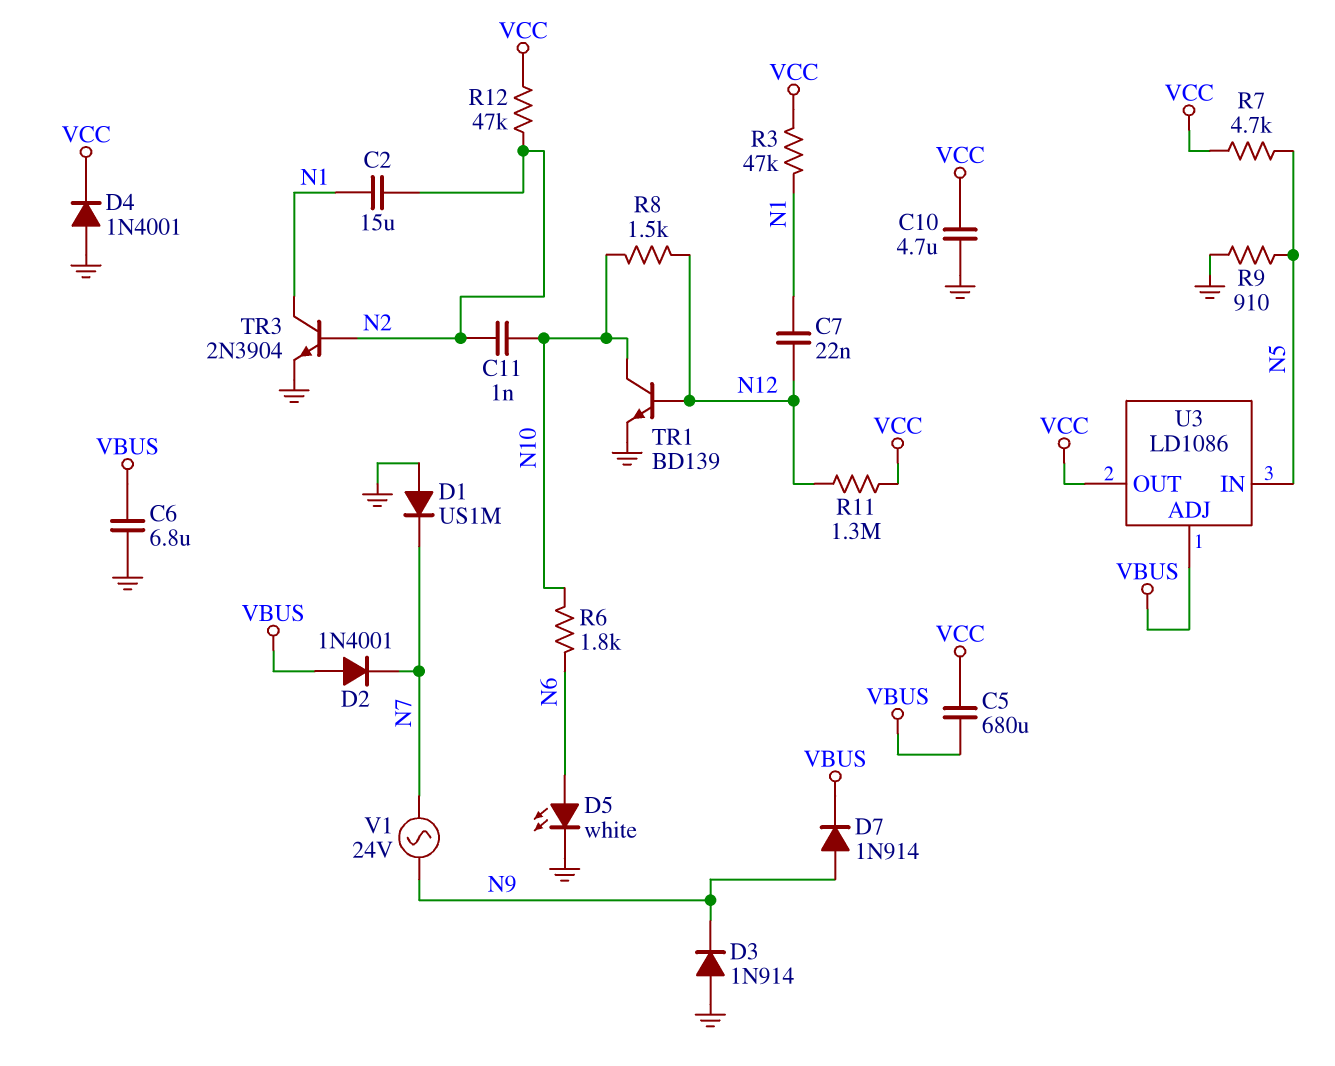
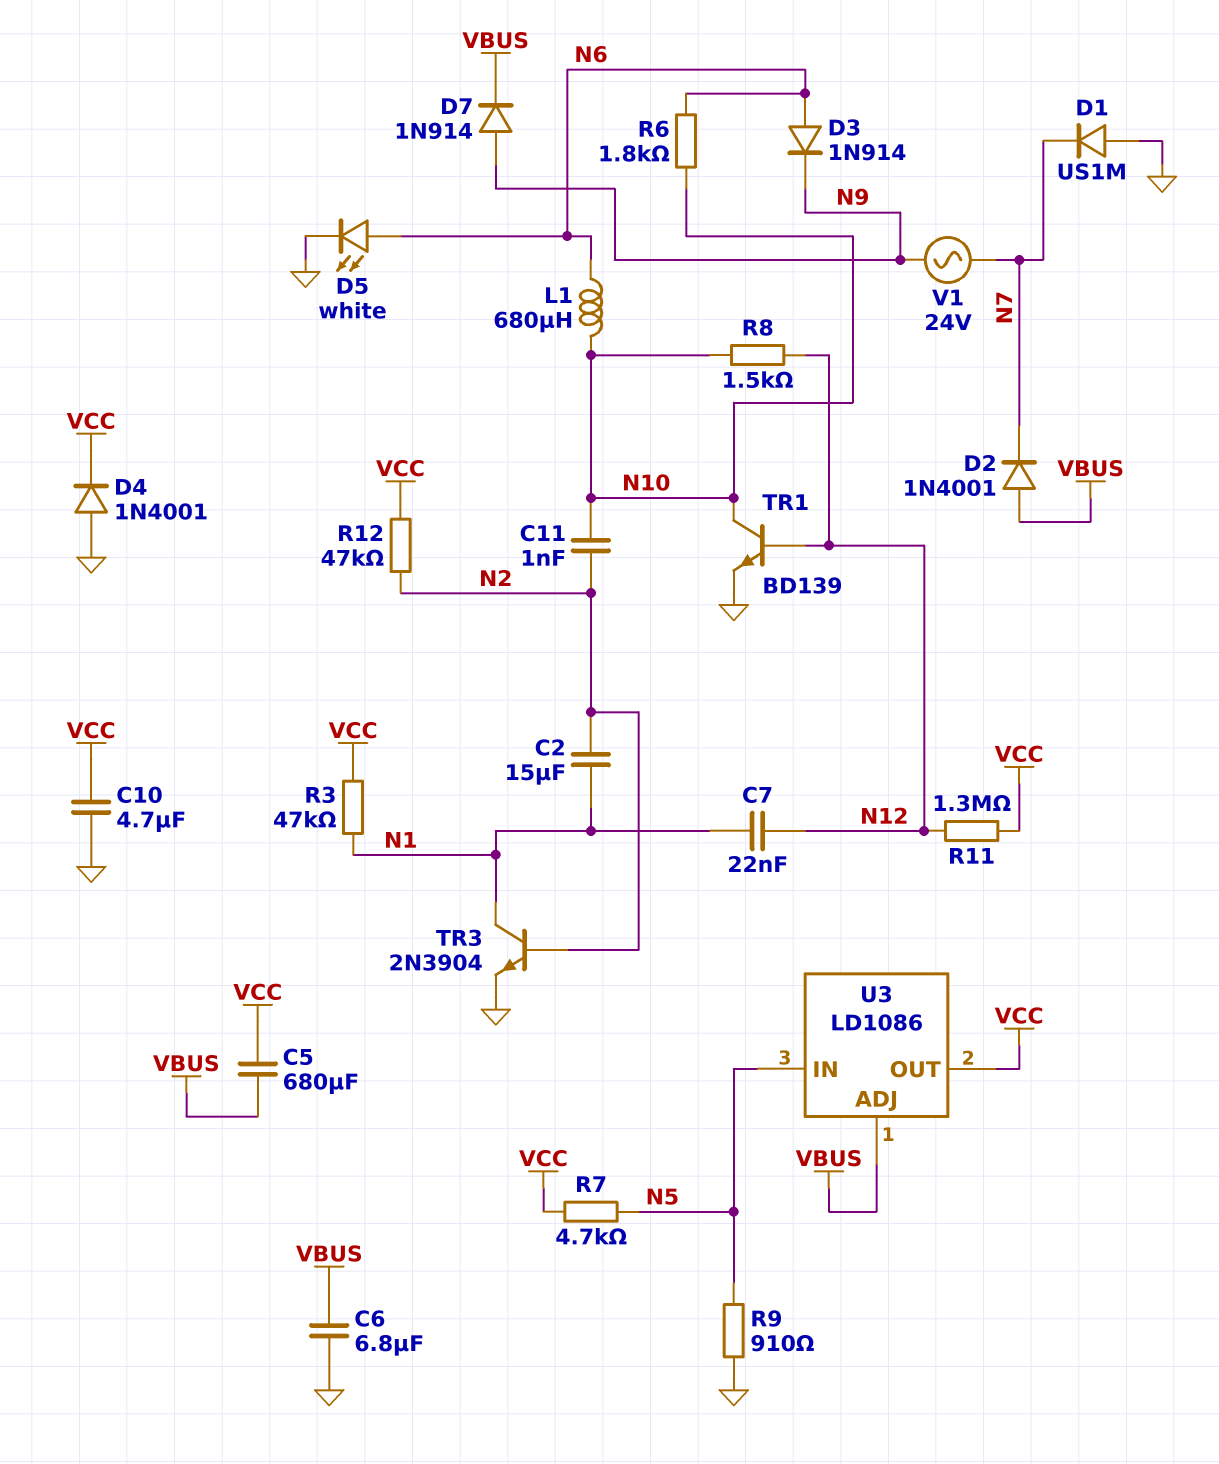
D3: diode 1N914 (A GND, K N9) -> diode 1N914 (A N6, K N9)
L1: none -> 680uH (N6, N10)

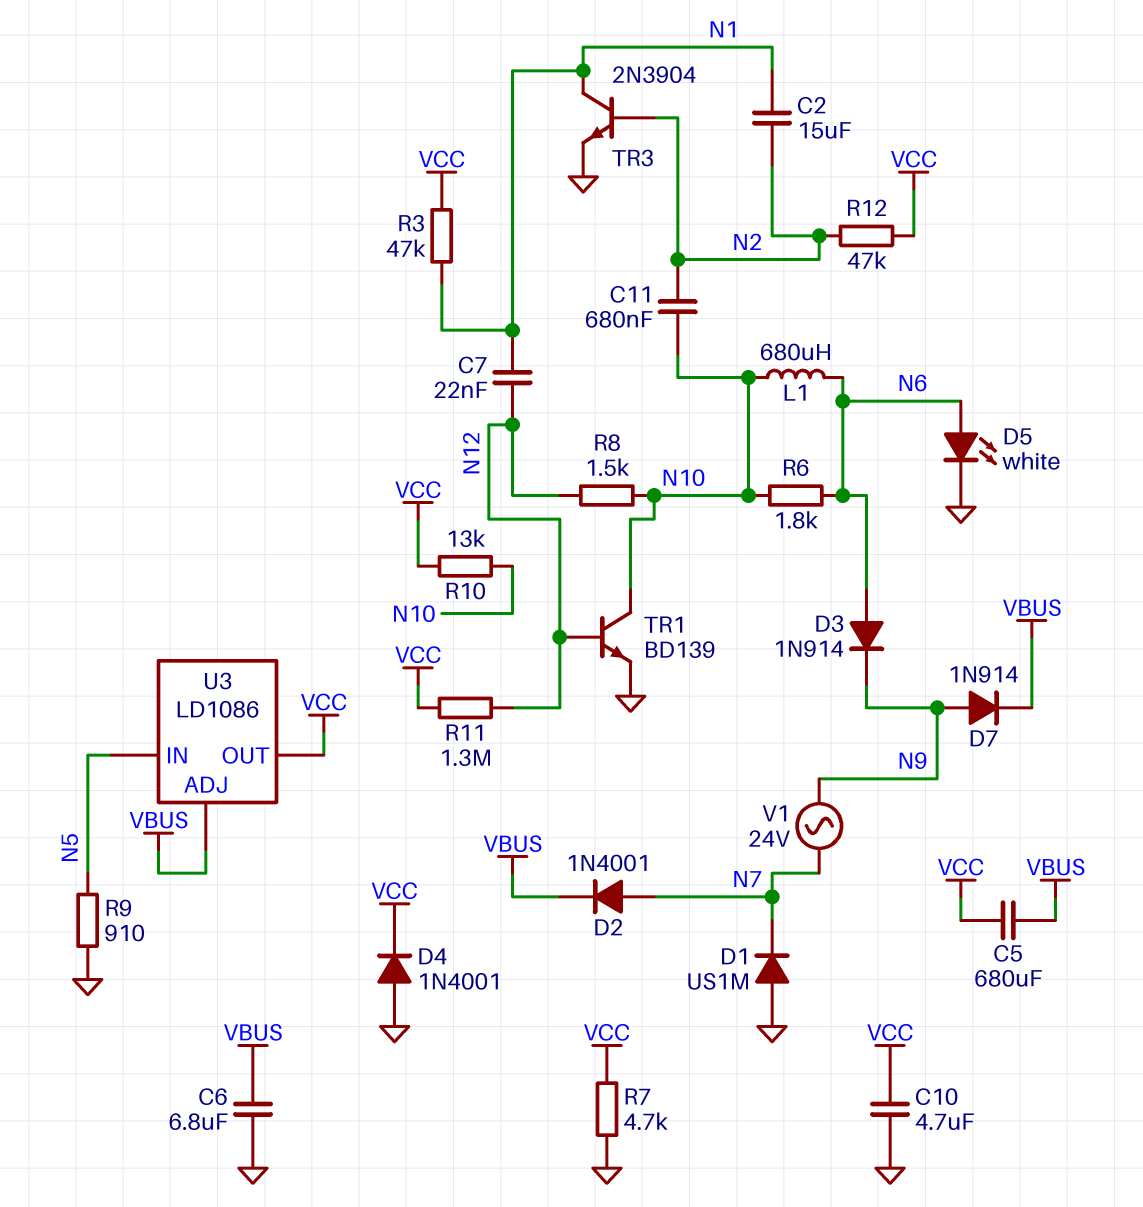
C11: 1nF (N2, N10) -> 680nF (N2, N10)
D2: diode 1N4001 (A VBUS, K N7) -> diode 1N4001 (A N7, K VBUS)
R7: 4.7k (N5, VCC) -> 4.7k (GND, VCC)
R10: none -> 13k (N10, VCC)

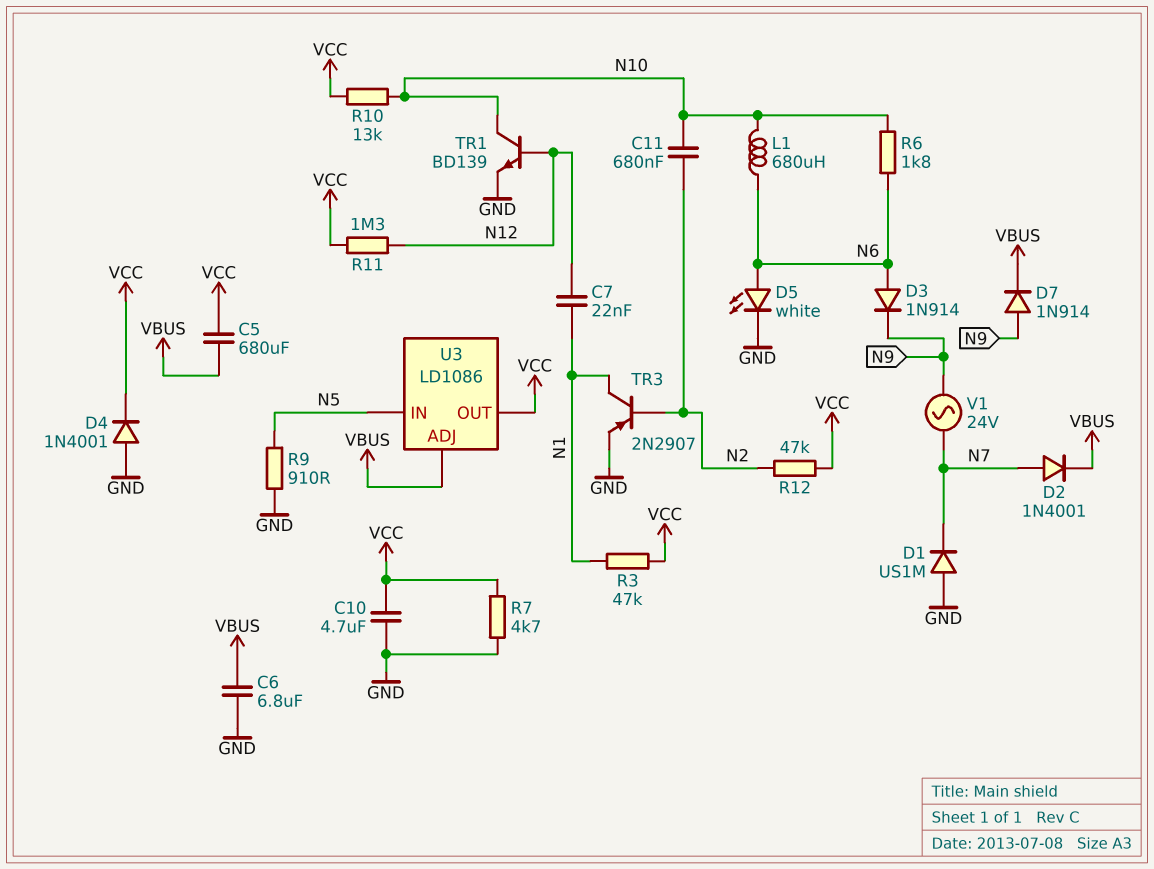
C2: 15uF (N1, N2) -> none
R8: 1.5k (N10, N12) -> none
TR3: NPN 2N3904 (B N2, C N1, E GND) -> PNP 2N2907 (B N2, C N1, E GND)

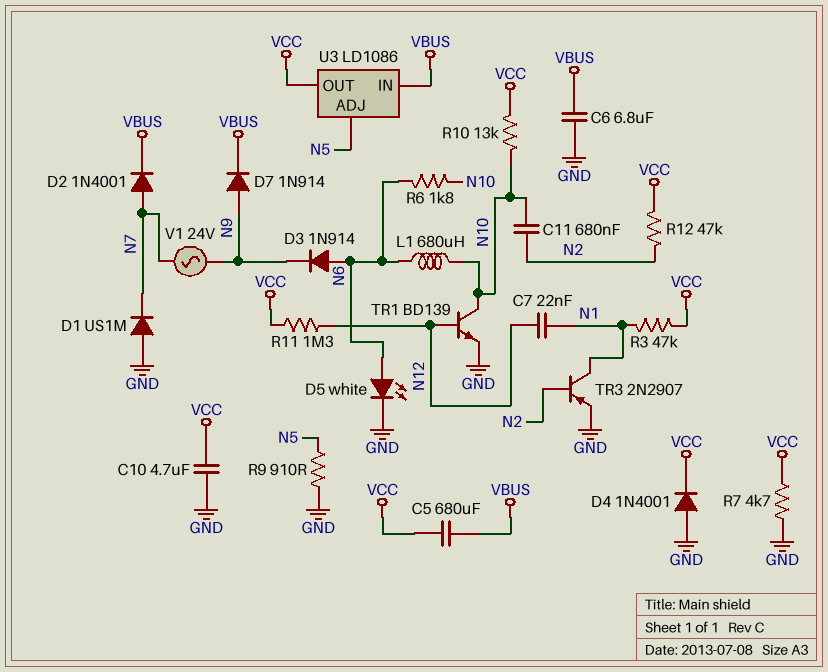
U3 pin ADJ: VBUS -> N5
U3 pin IN: N5 -> VBUS

